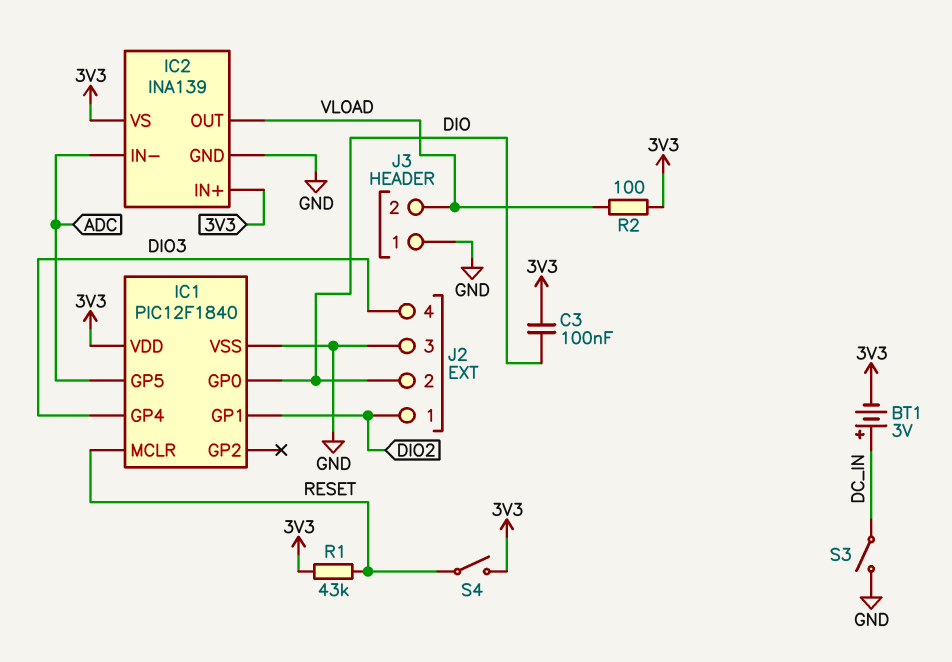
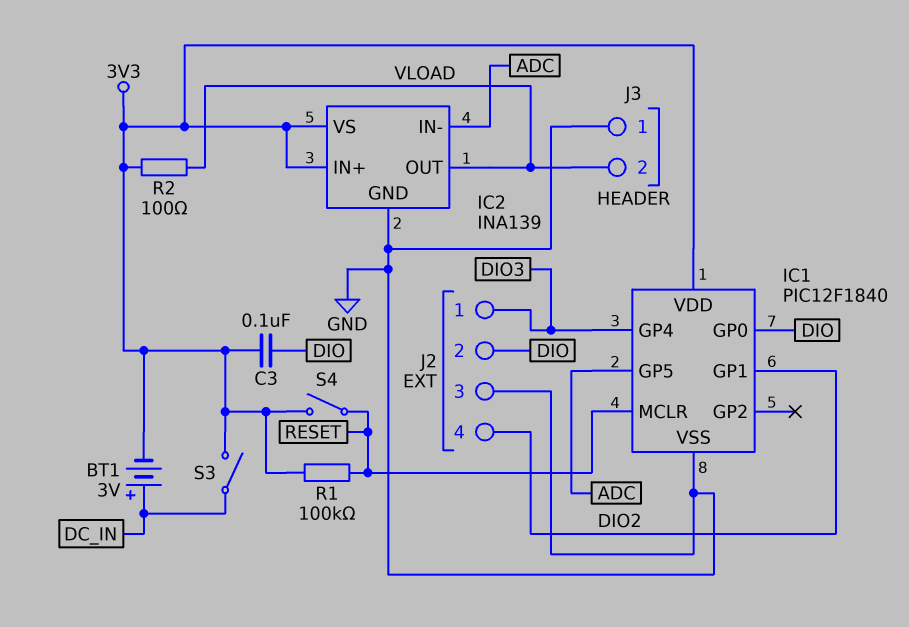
J2 pin 1: DIO2 -> DIO3
J2 pin 4: DIO3 -> DIO2
R1: 43k (3V3, RESET) -> 100k (3V3, RESET)
S3: switch (DC_IN, GND) -> switch (3V3, DC_IN)

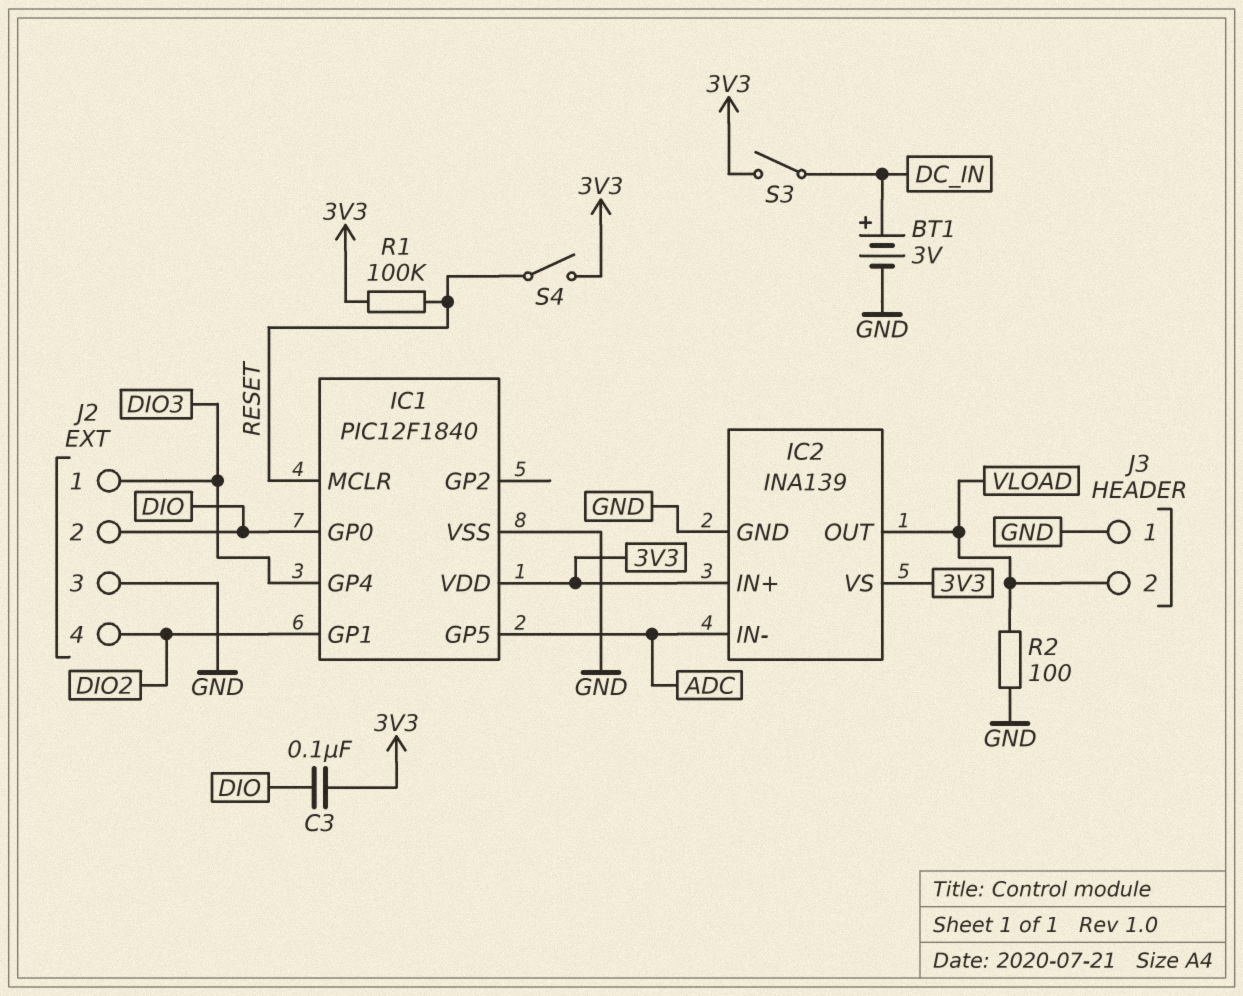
BT1: 3V (plus DC_IN, minus 3V3) -> 3V (plus DC_IN, minus GND)
R2: 100 (3V3, VLOAD) -> 100 (GND, VLOAD)

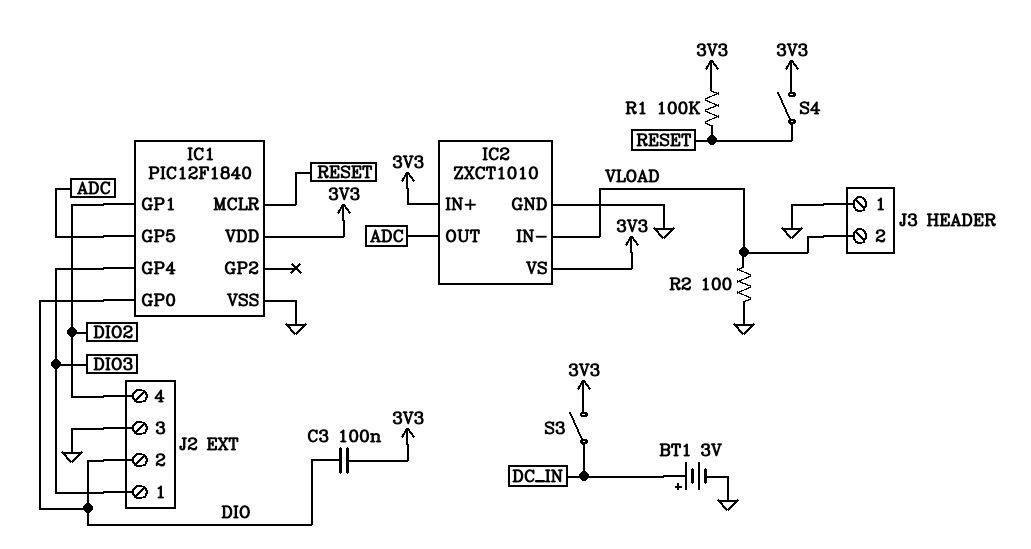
IC2: INA139 -> ZXCT1010
IC2 pin IN-: ADC -> VLOAD
IC2 pin OUT: VLOAD -> ADC

